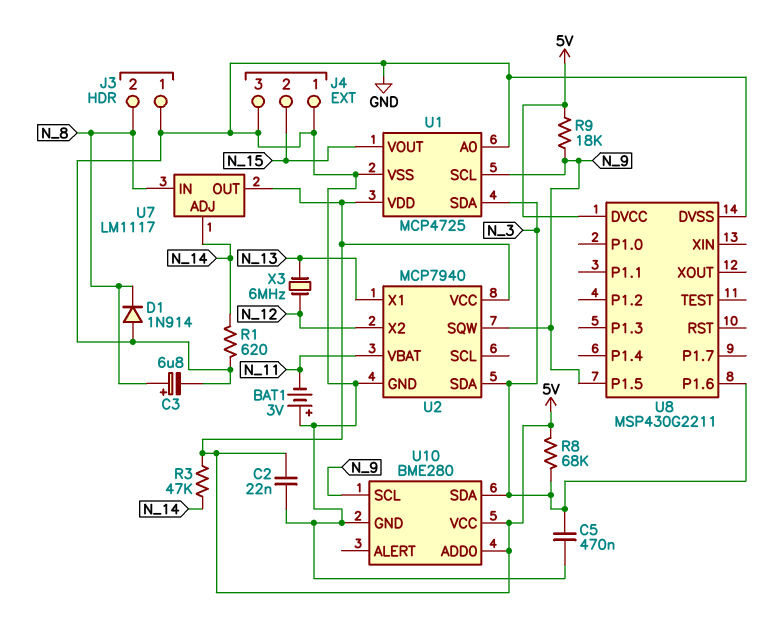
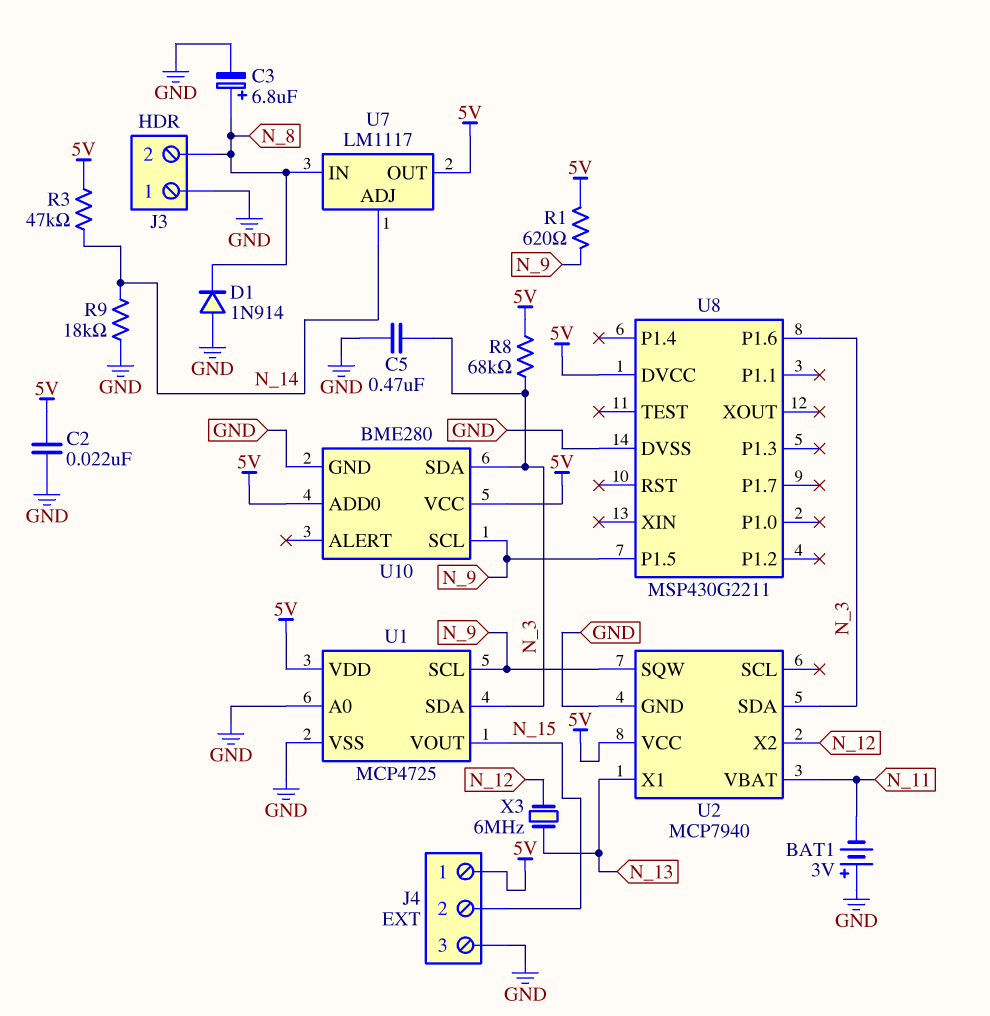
J4 pin 1: GND -> 5V
R1: 620 (GND, N_14) -> 620 (5V, N_9)
R9: 18k (5V, N_9) -> 18k (GND, N_14)

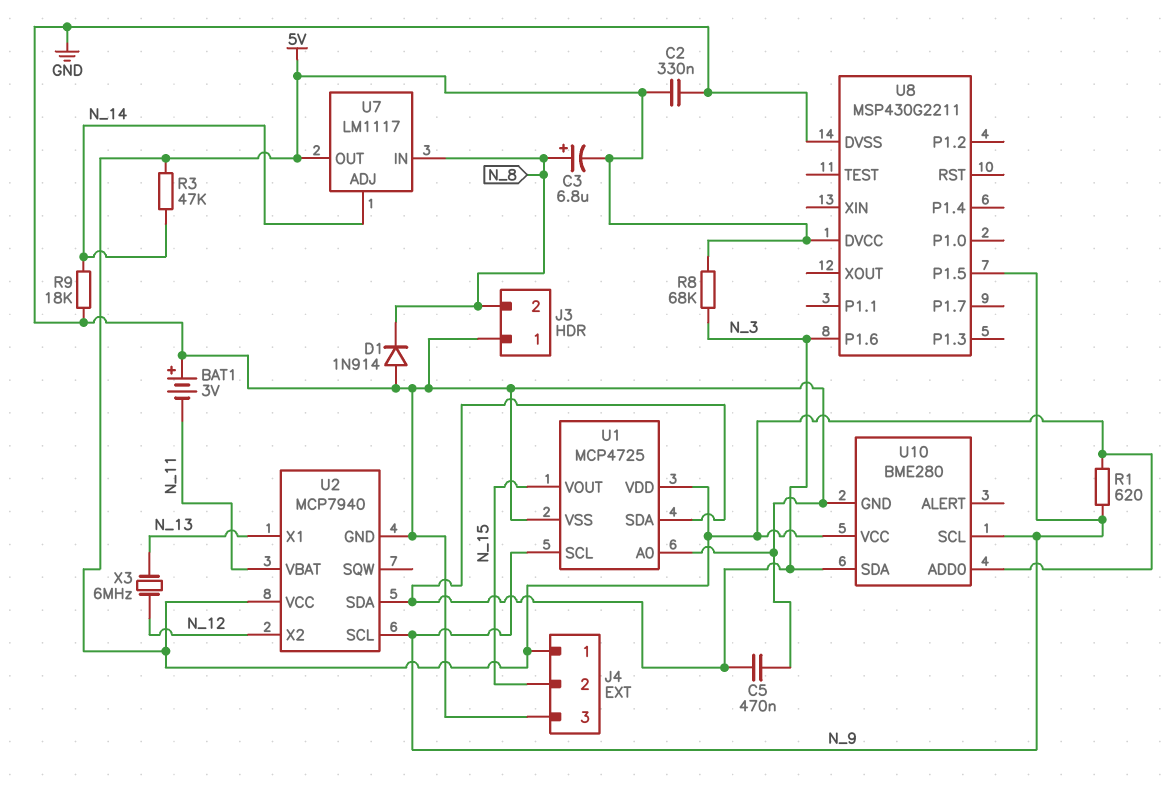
C2: 22nF (5V, GND) -> 330nF (5V, GND)
C3: 6.8uF (plus N_8, minus GND) -> 6.8uF (plus N_8, minus 5V)
U2 pin SCL: none -> N_9
U2 pin SQW: N_9 -> none

